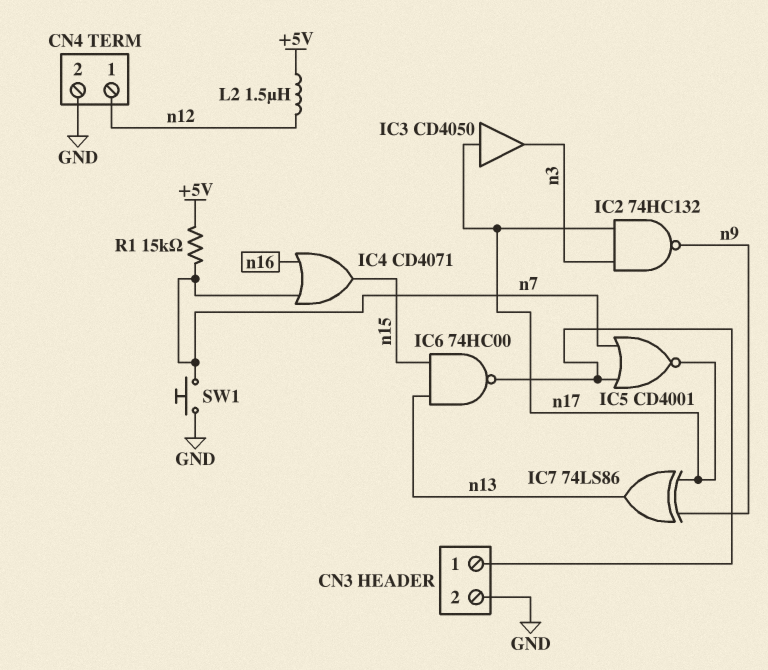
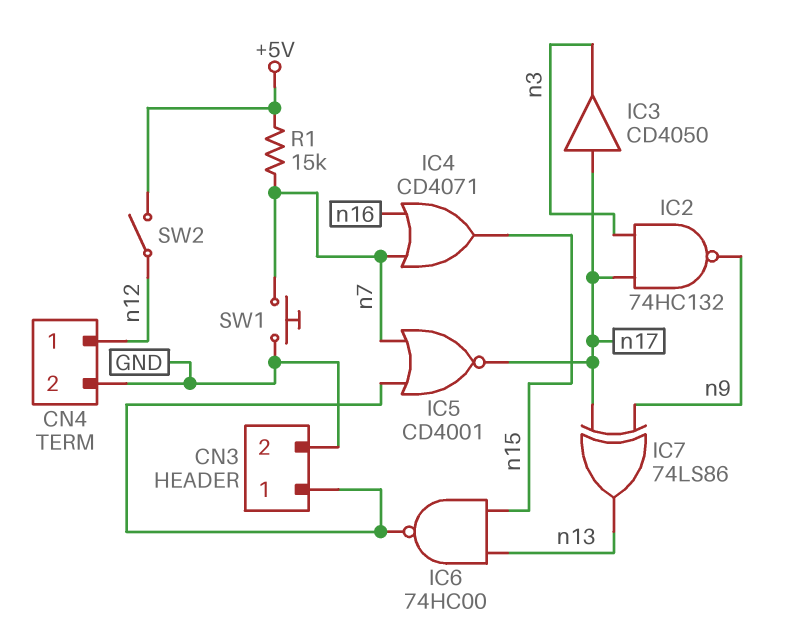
L2: 1.5uH (+5V, n12) -> none
SW2: none -> switch (+5V, n12)

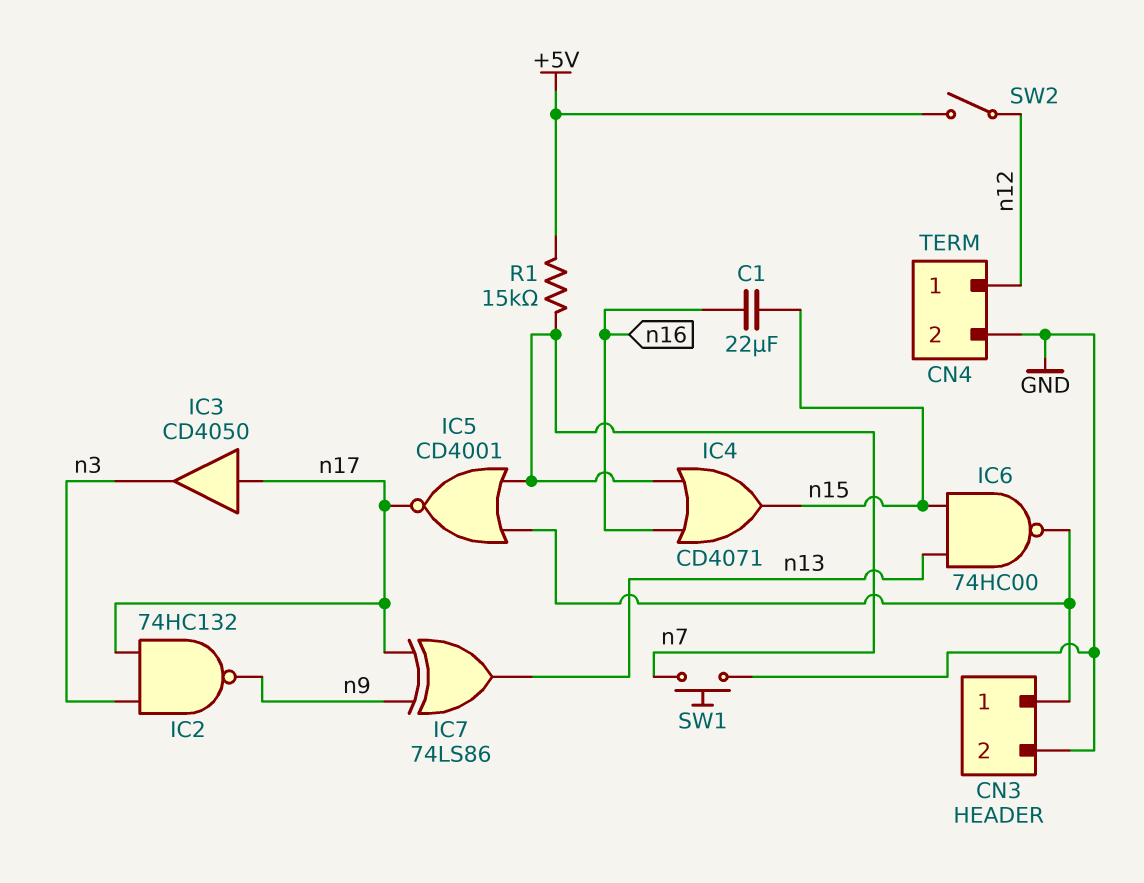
C1: none -> 22uF (n15, n16)

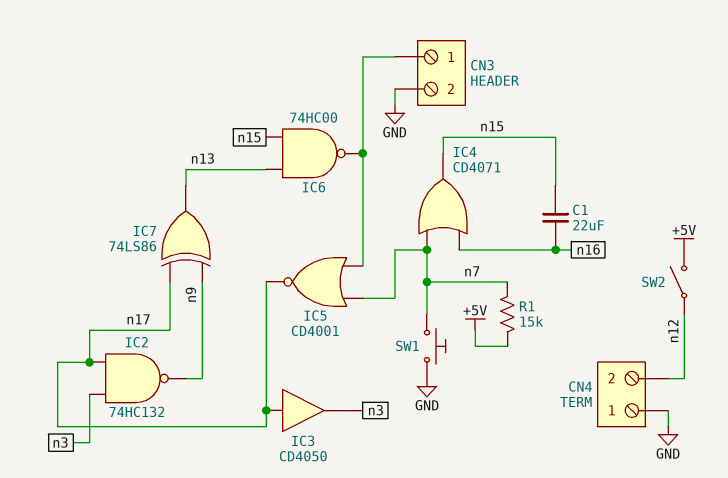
CN4 pin 1: n12 -> GND
CN4 pin 2: GND -> n12

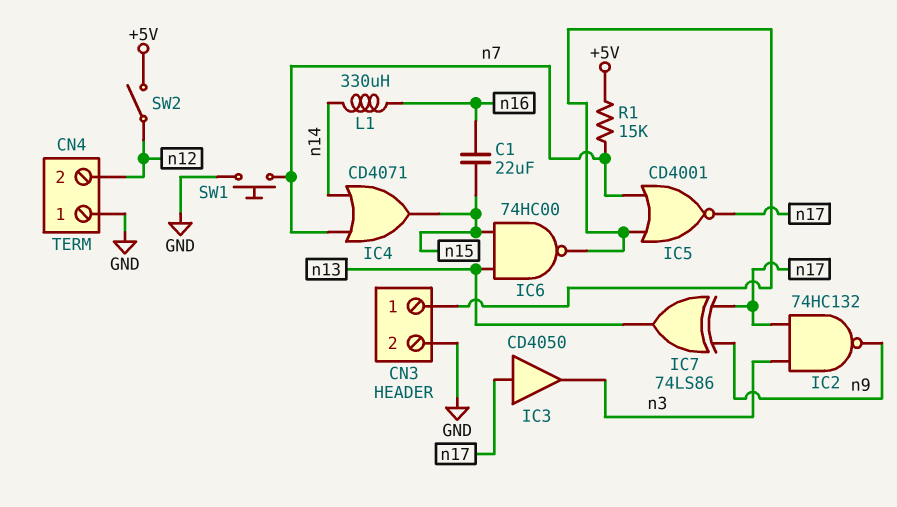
IC4: OR CD4071 (in n7, in n16, out n15) -> OR CD4071 (in n7, in n14, out n15)
L1: none -> 330uH (n14, n16)

